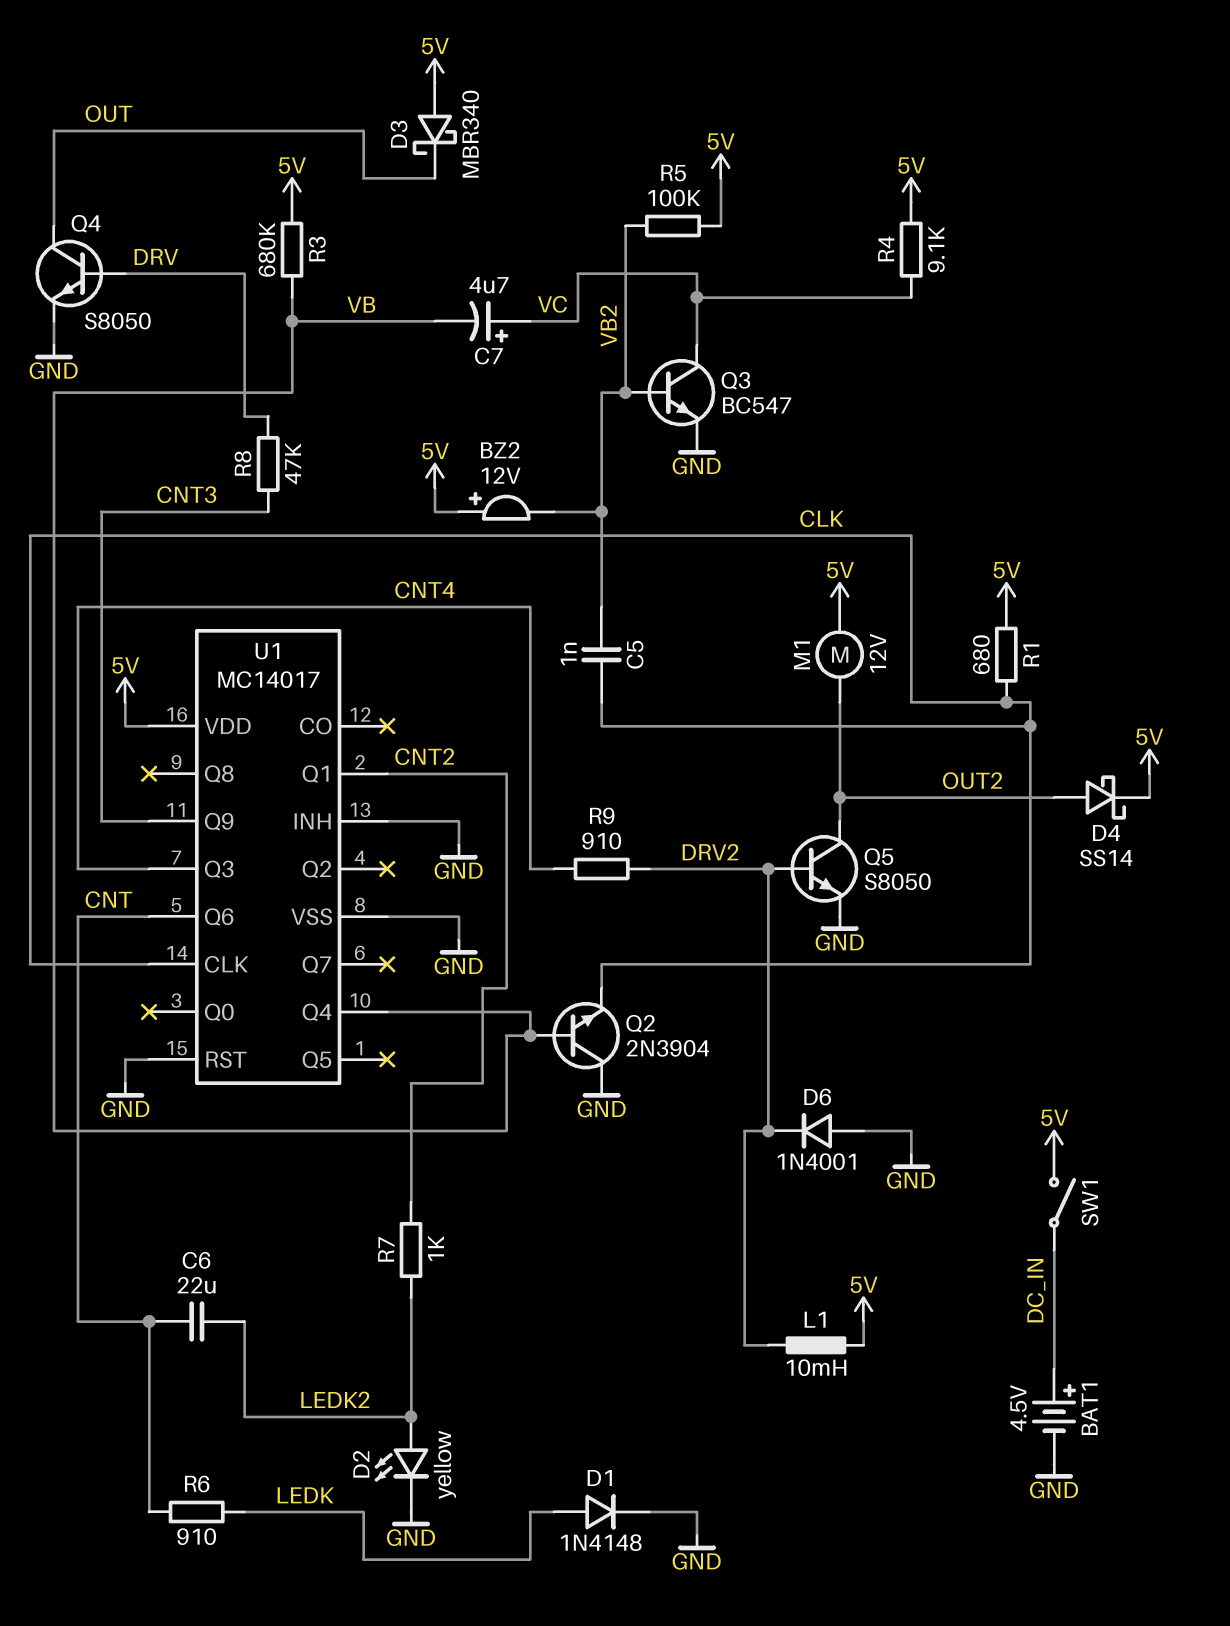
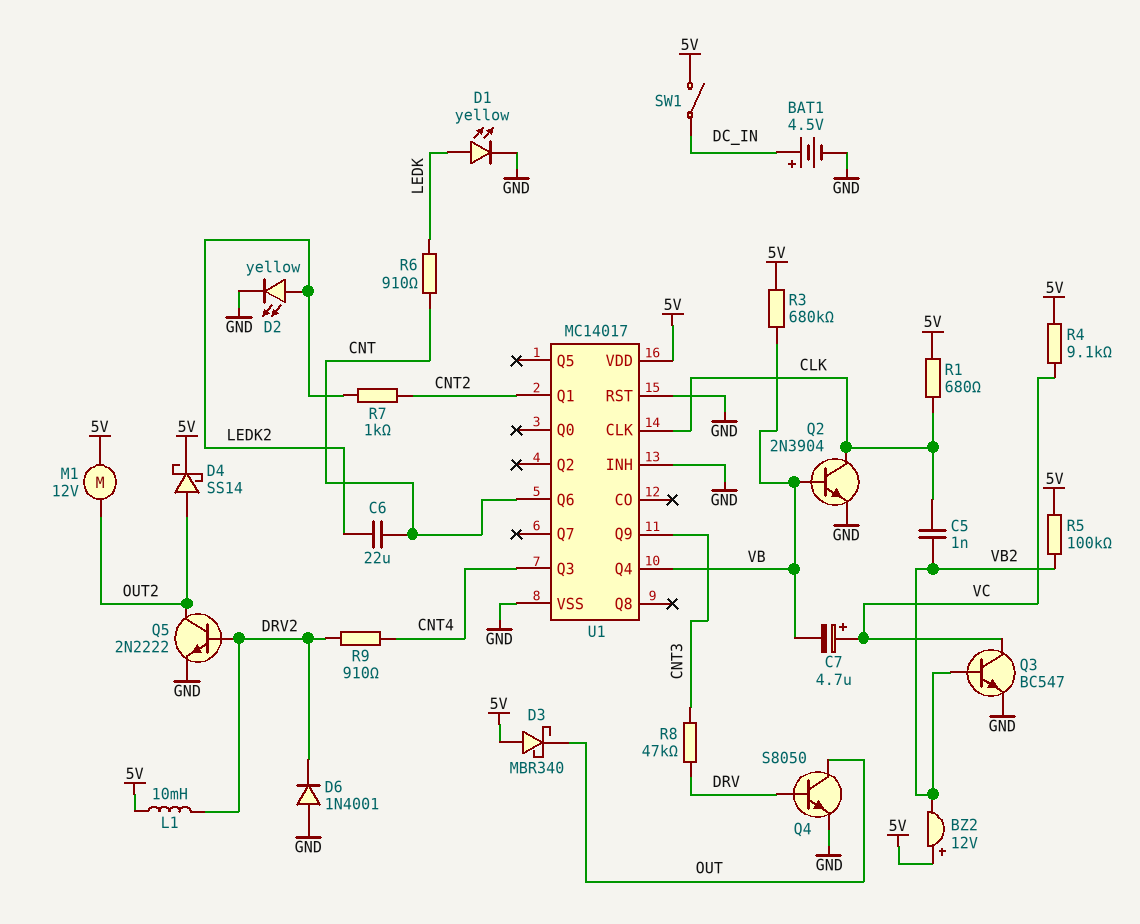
D1: diode 1N4148 (A LEDK, K GND) -> LED yellow (A LEDK, K GND)
Q2: NPN 2N3904 (B VB, C GND, E CLK) -> NPN 2N3904 (B VB, C CLK, E GND)
Q5: NPN S8050 (B DRV2, C OUT2, E GND) -> NPN 2N2222 (B DRV2, C OUT2, E GND)

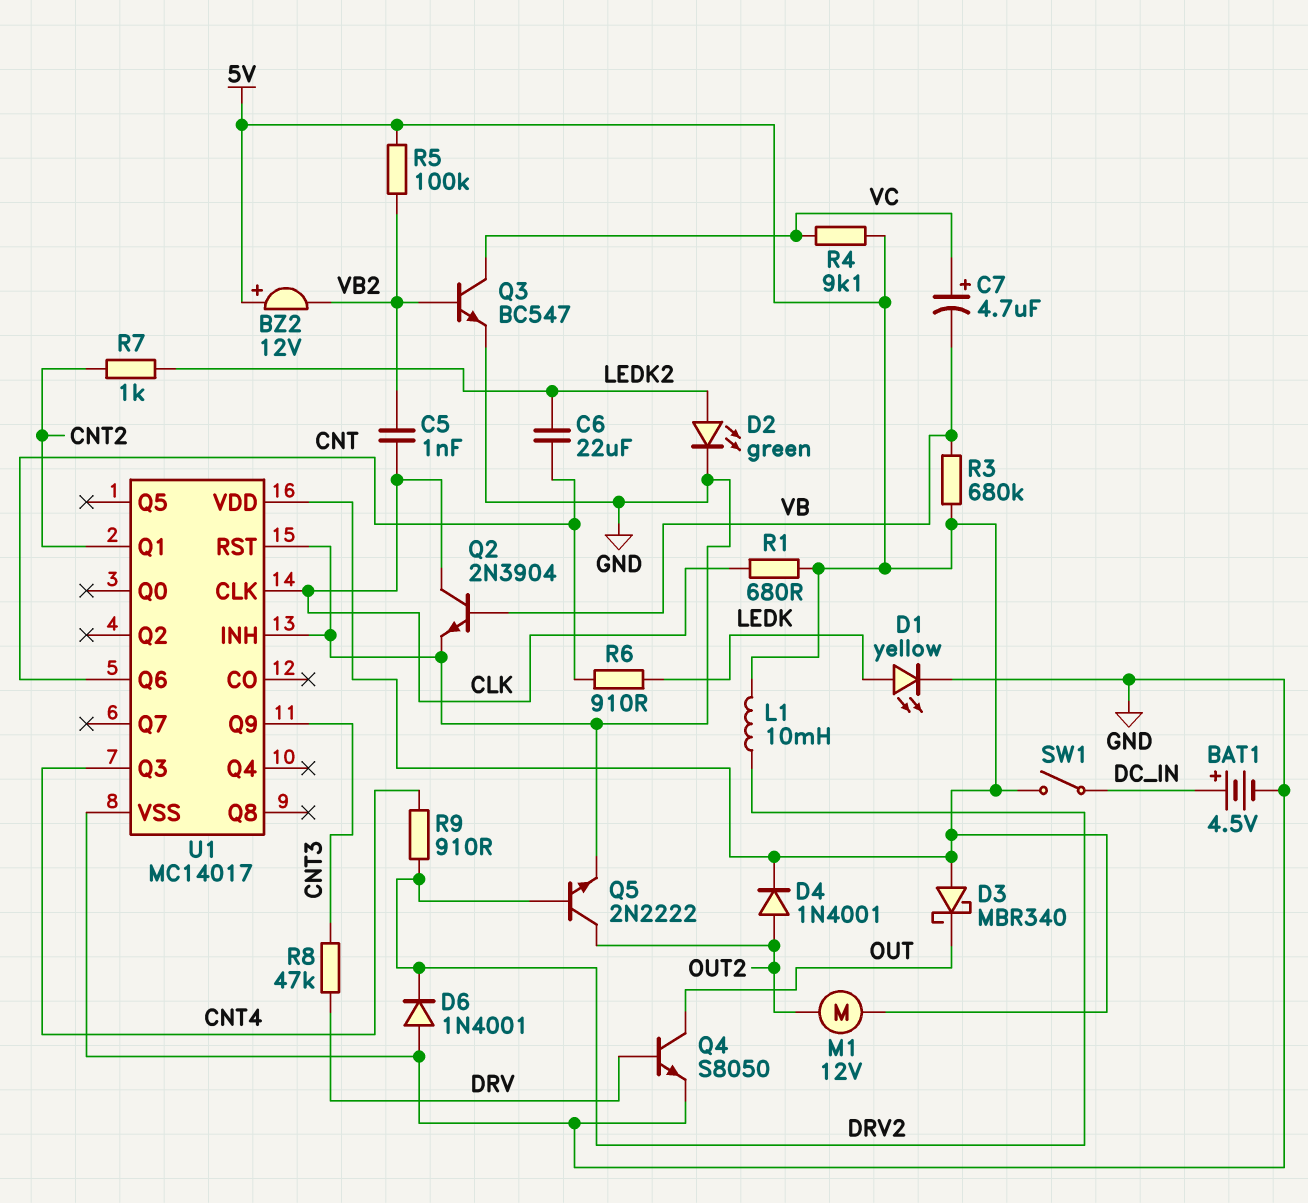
D2: LED yellow (A LEDK2, K GND) -> LED green (A LEDK2, K GND)
D4: schottky SS14 (A OUT2, K 5V) -> diode 1N4001 (A OUT2, K 5V)
U1 pin Q4: VB -> none

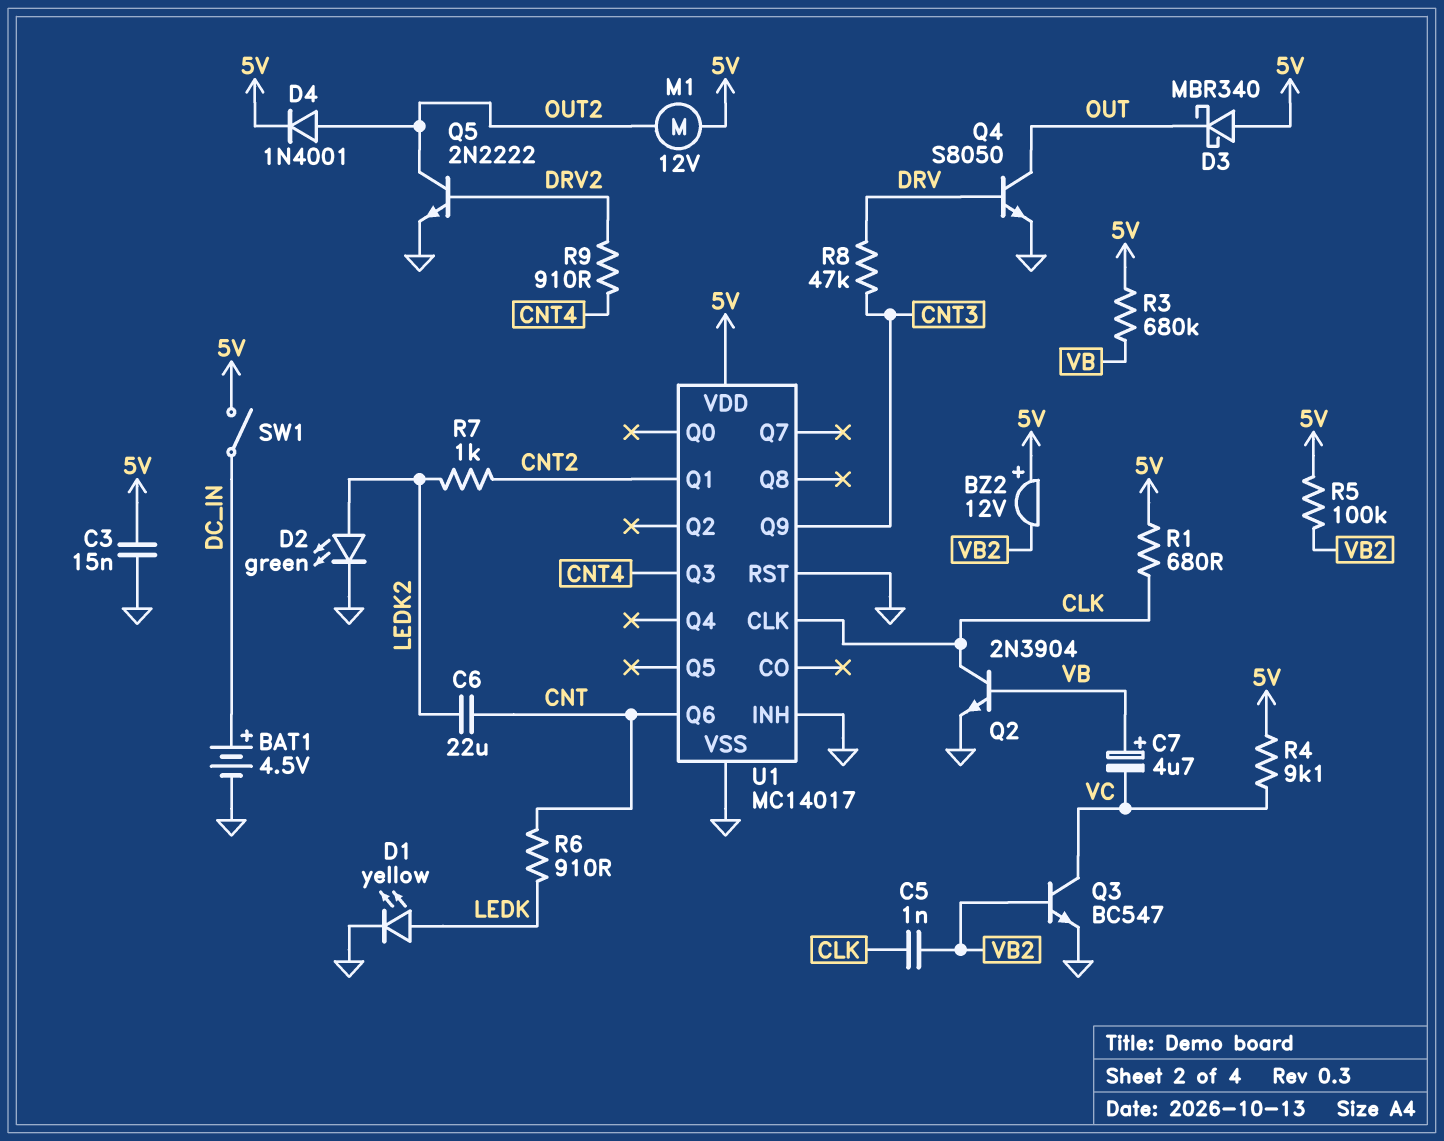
C3: none -> 15nF (5V, GND)
C7: 4.7uF (plus VC, minus VB) -> 4.7uF (plus VB, minus VC)
D6: diode 1N4001 (A GND, K DRV2) -> none
L1: 10mH (5V, DRV2) -> none

